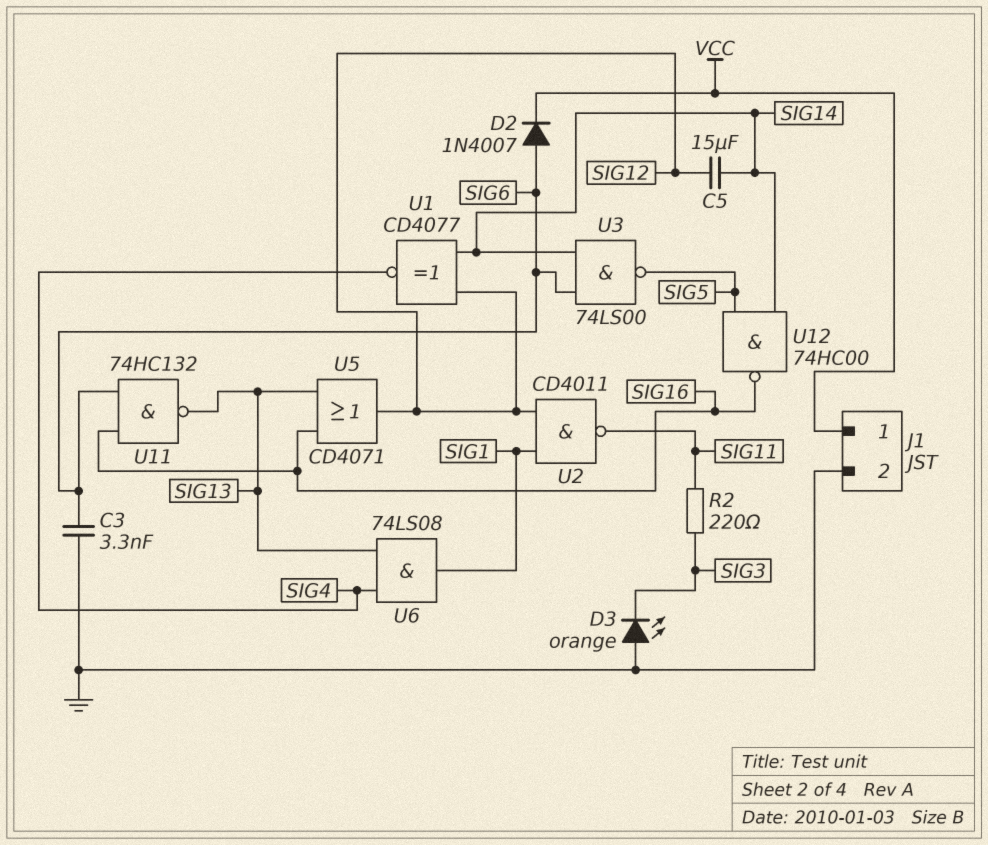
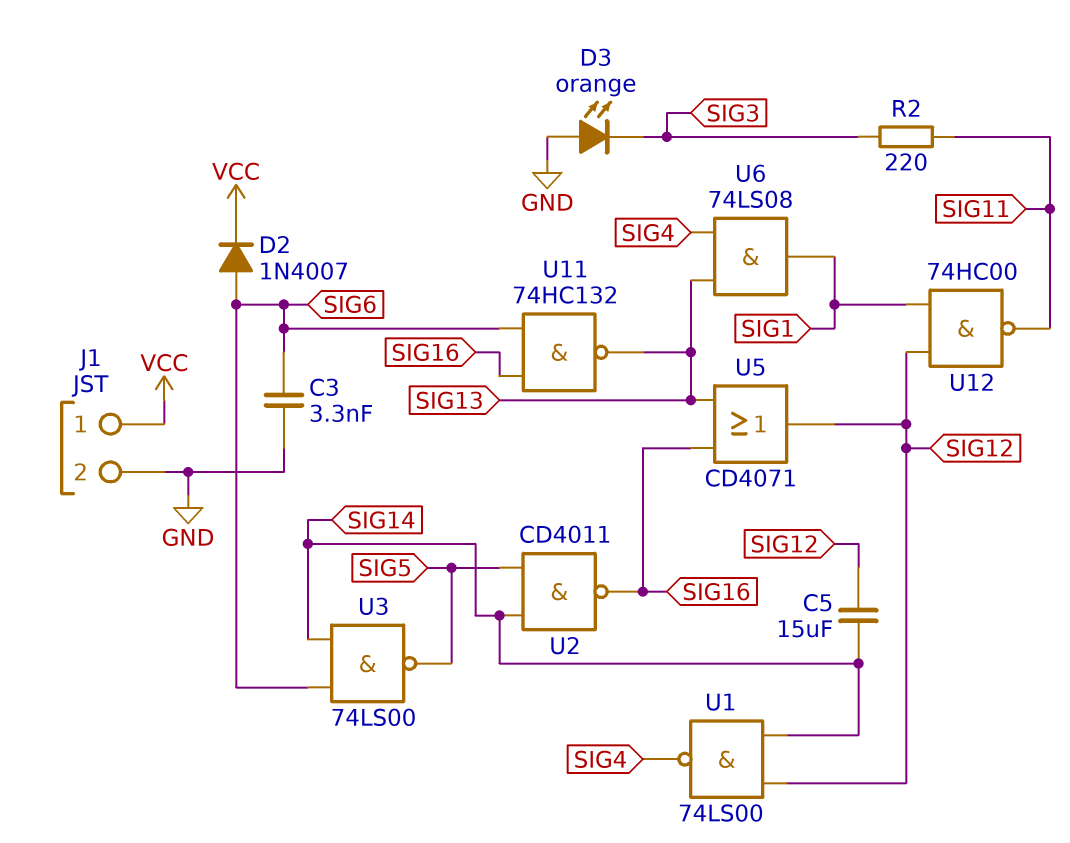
U1: XNOR CD4077 (in SIG12, in SIG14, out SIG4) -> NAND 74LS00 (in SIG12, in SIG14, out SIG4)
U2: NAND CD4011 (in SIG1, in SIG12, out SIG11) -> NAND CD4011 (in SIG5, in SIG14, out SIG16)
U12: NAND 74HC00 (in SIG5, in SIG14, out SIG16) -> NAND 74HC00 (in SIG1, in SIG12, out SIG11)

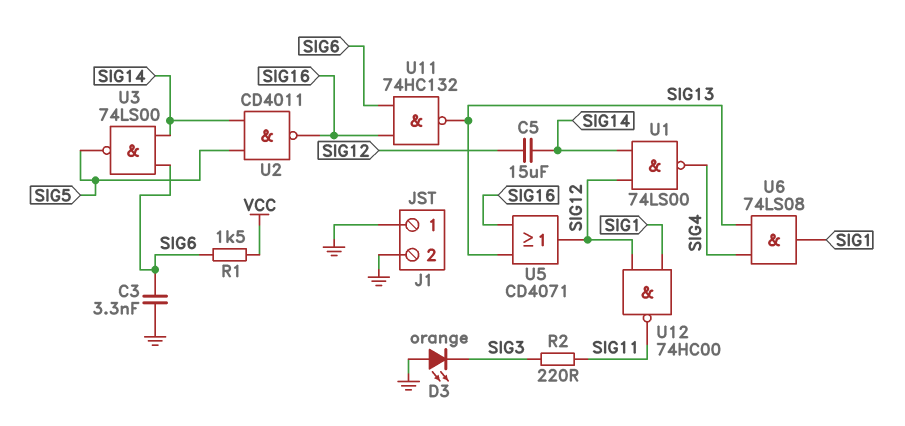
D2: diode 1N4007 (A SIG6, K VCC) -> none
J1 pin 1: VCC -> GND
R1: none -> 1.5k (SIG6, VCC)

